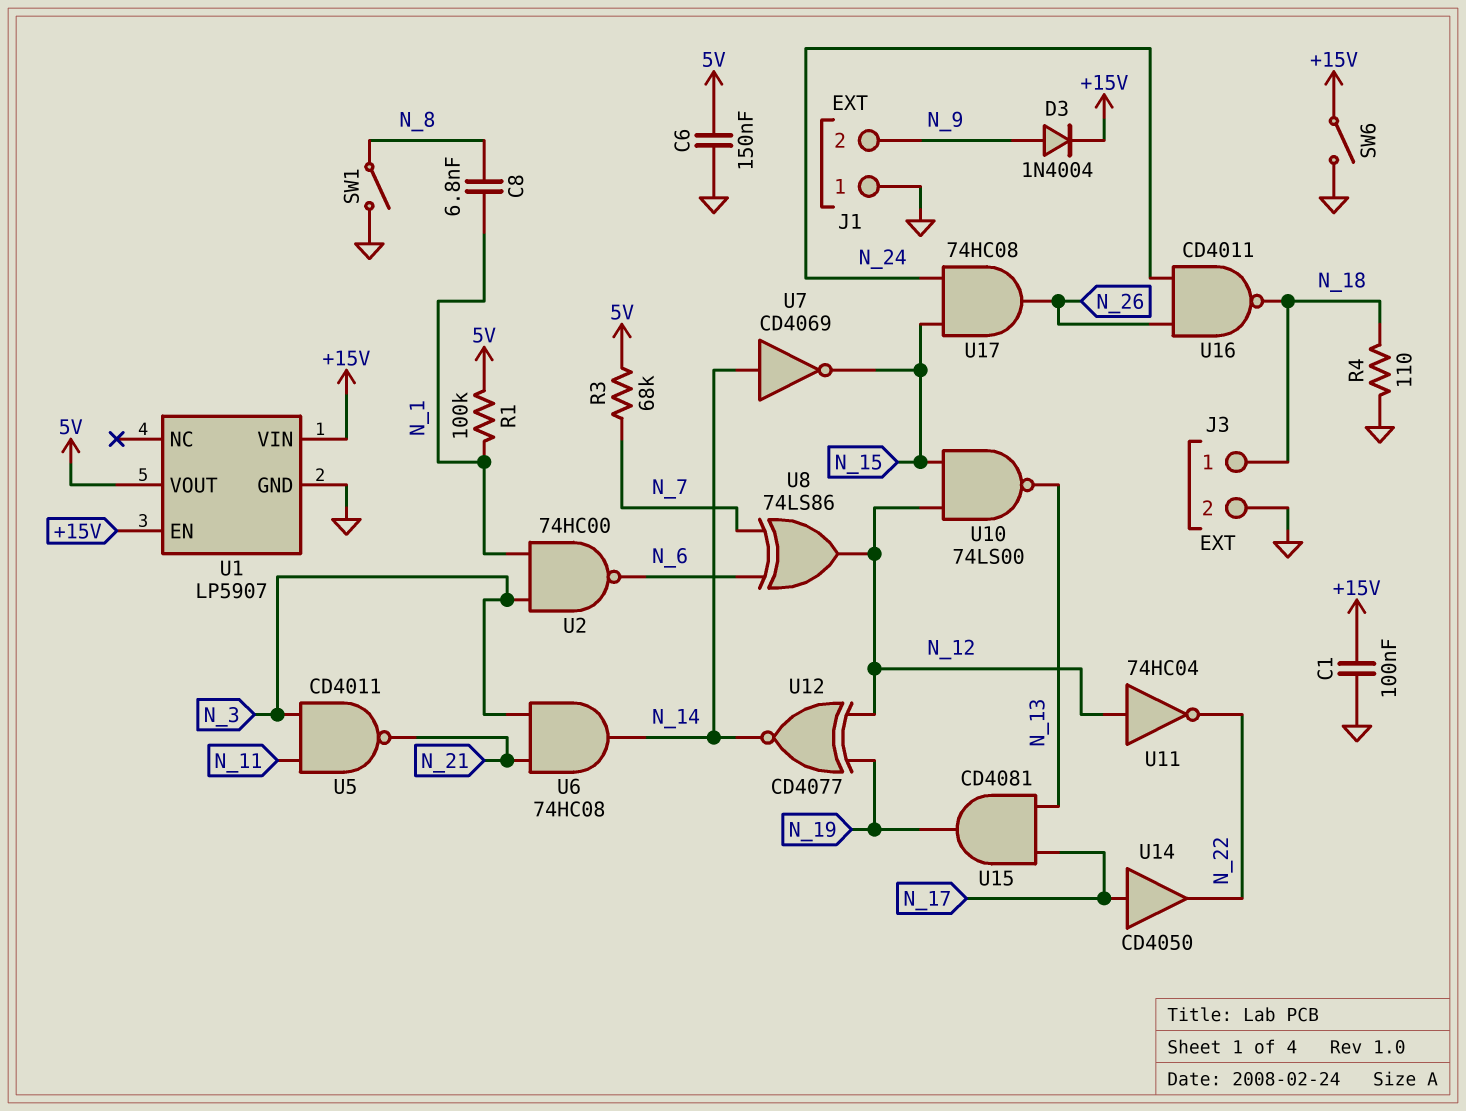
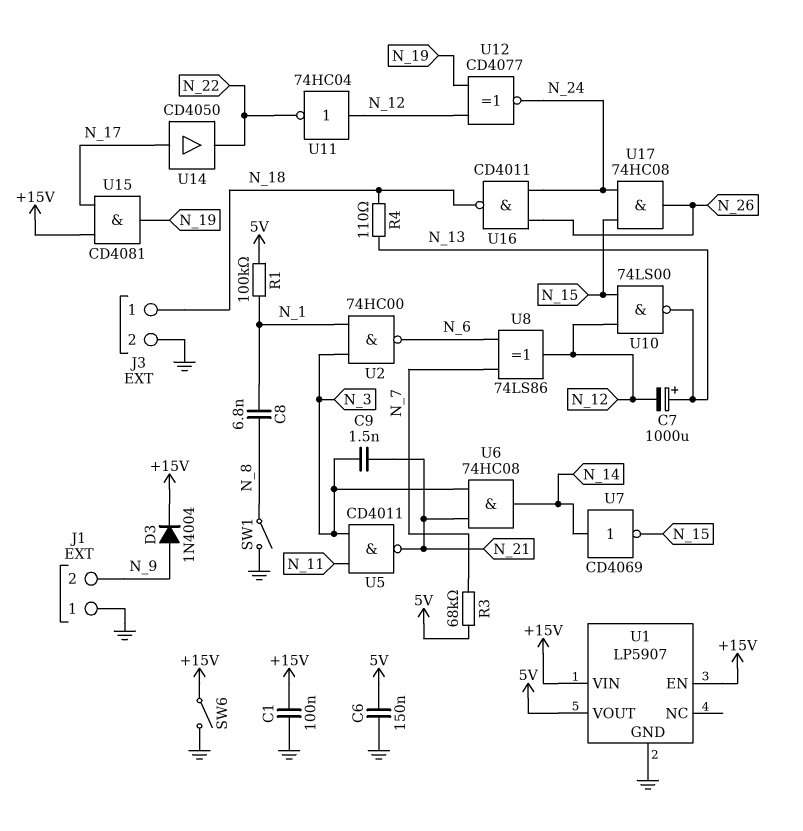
C7: none -> 1000uF (plus N_13, minus N_12)
C9: none -> 1.5nF (N_3, N_21)
R4: 110 (GND, N_18) -> 110 (N_13, N_18)
U12: XNOR CD4077 (in N_12, in N_19, out N_14) -> XNOR CD4077 (in N_12, in N_19, out N_24)
U15: AND CD4081 (in N_13, in N_17, out N_19) -> AND CD4081 (in +15V, in N_17, out N_19)

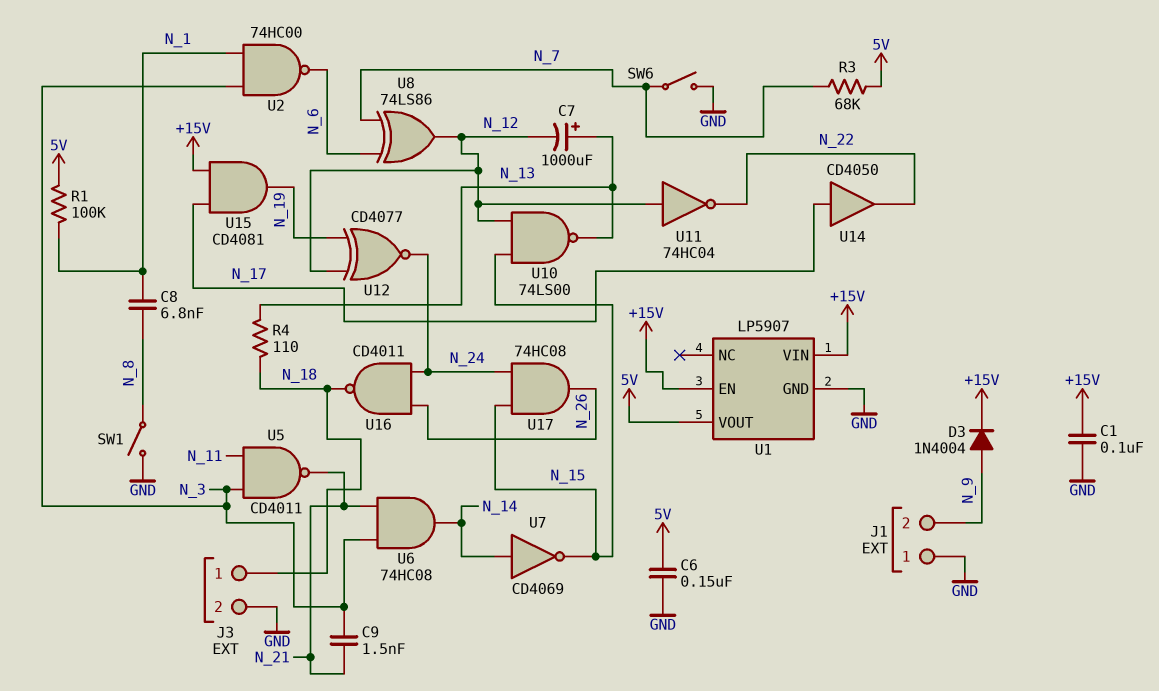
SW6: switch (+15V, GND) -> switch (GND, N_7)

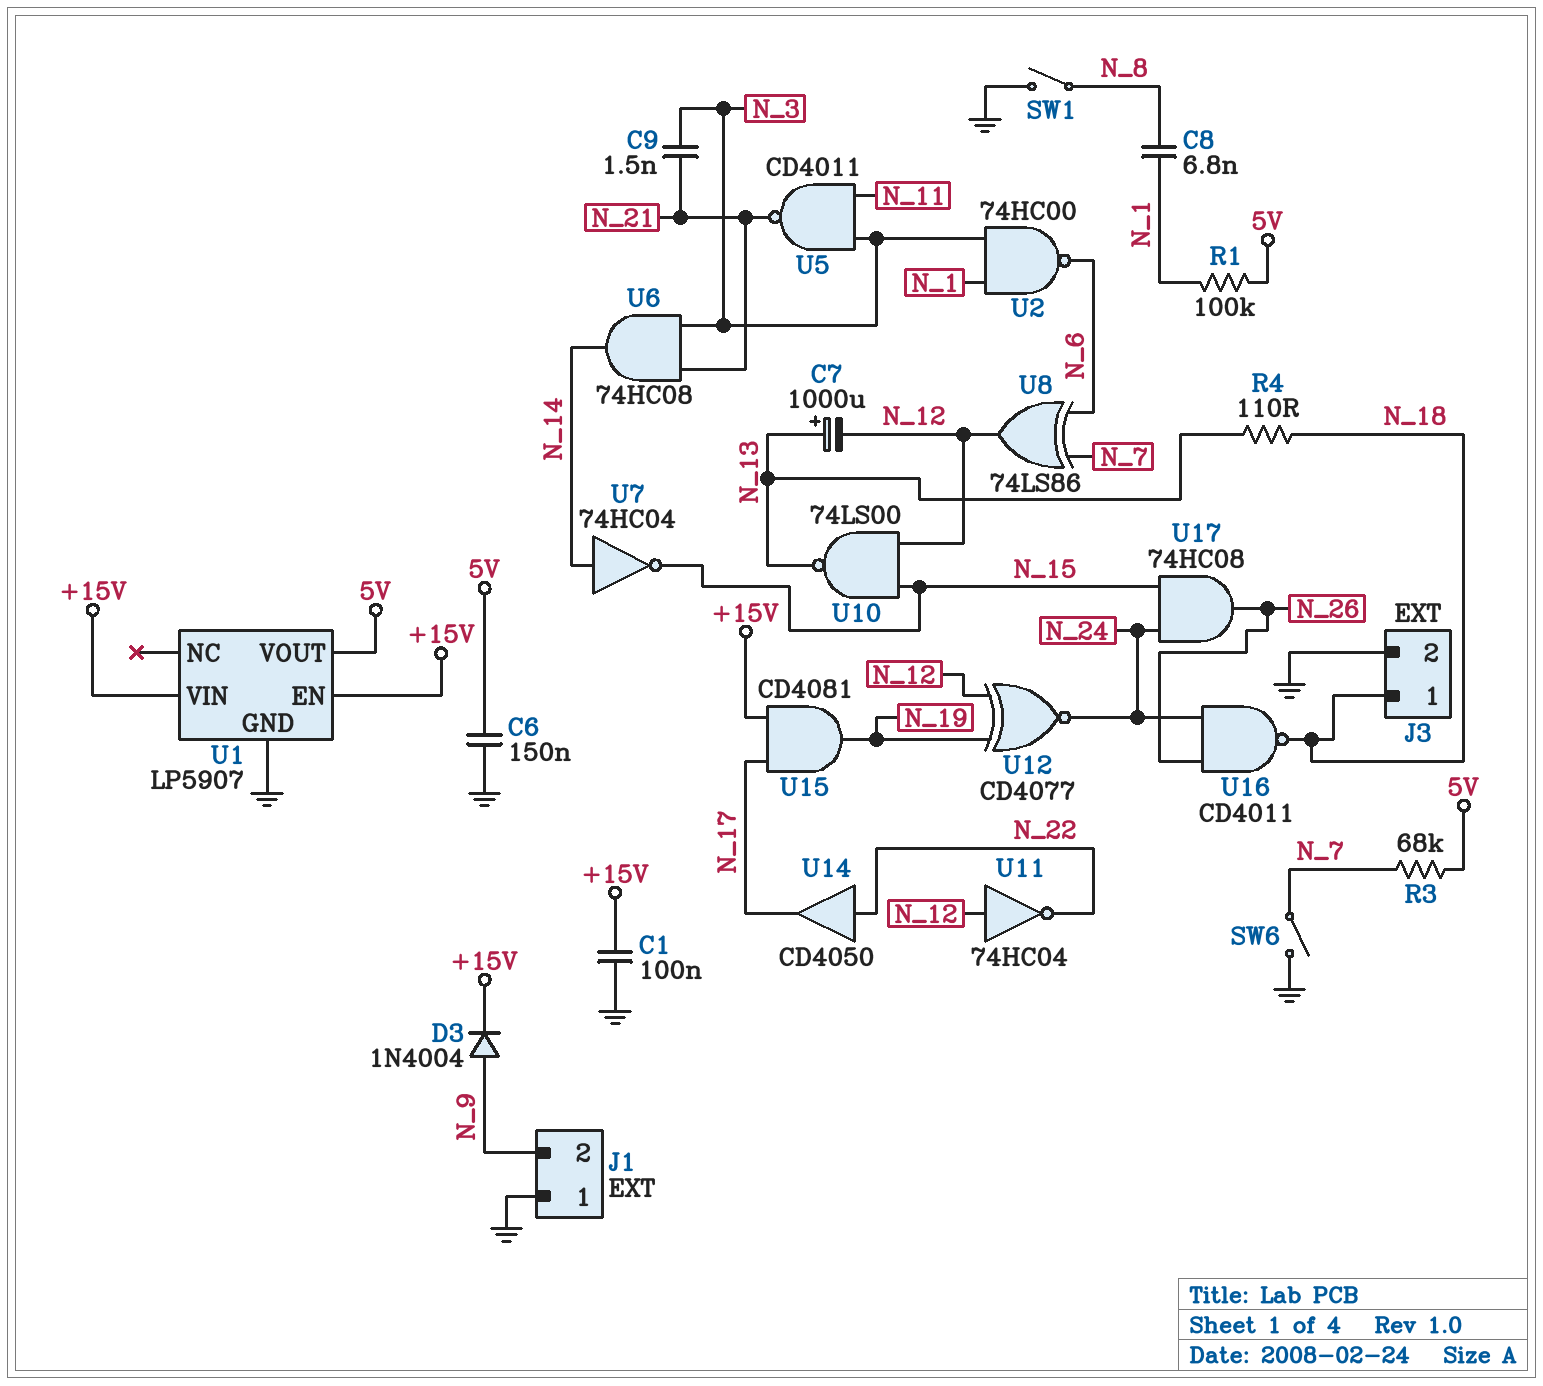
U7: NOT CD4069 (in N_14, out N_15) -> NOT 74HC04 (in N_14, out N_15)
U14: buffer CD4050 (in N_17, out N_22) -> buffer CD4050 (in N_22, out N_17)

